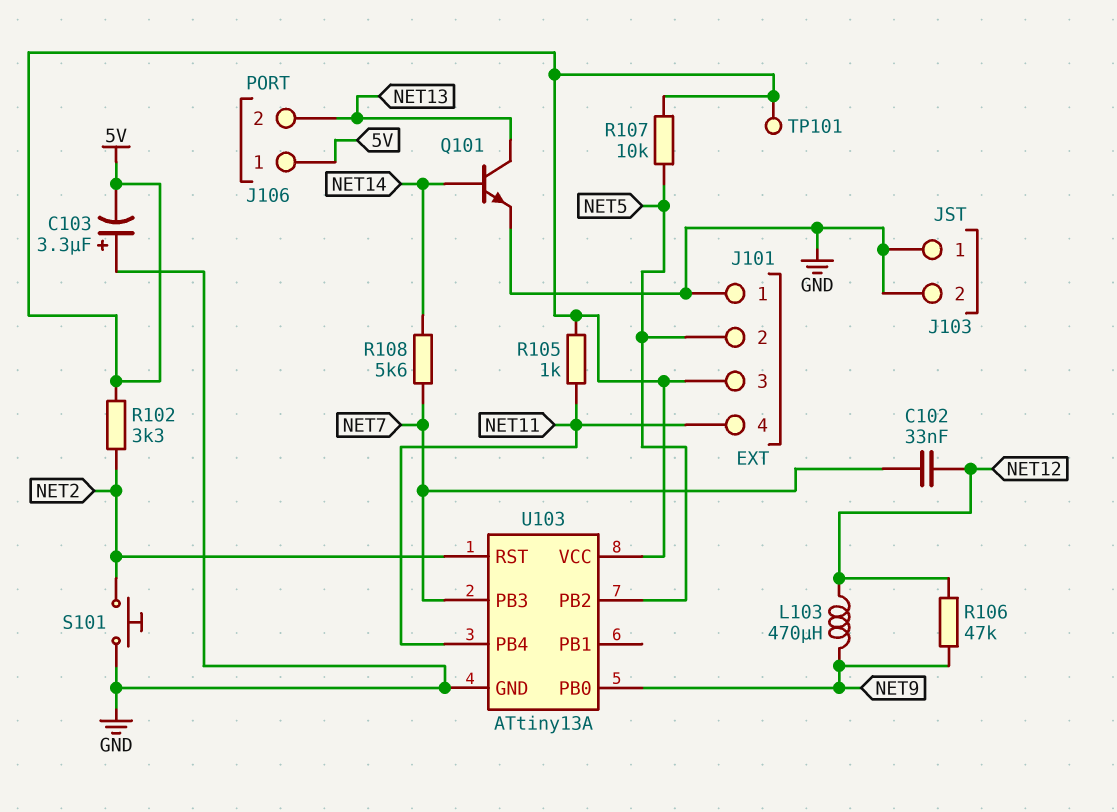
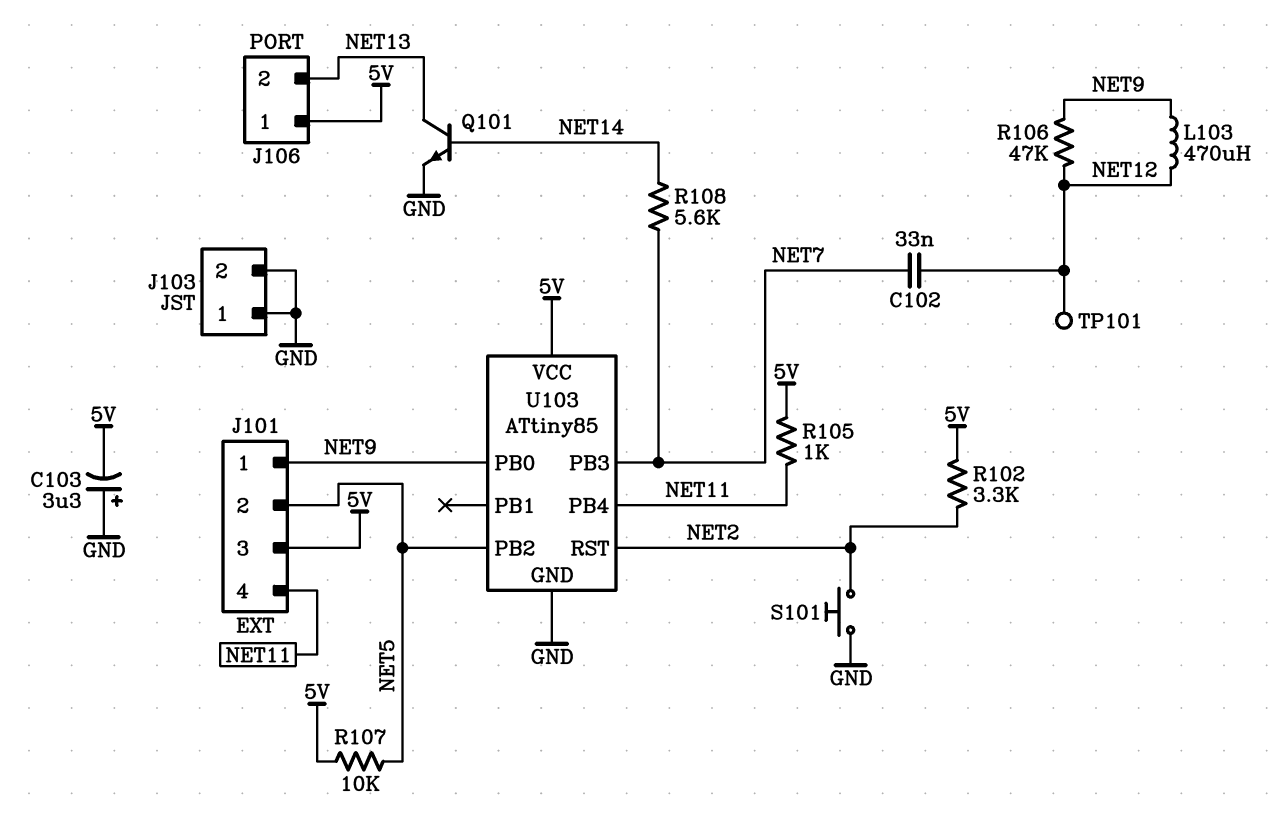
J101 pin 1: GND -> NET9
TP101: test point (5V) -> test point (NET12)
U103: ATtiny13A -> ATtiny85

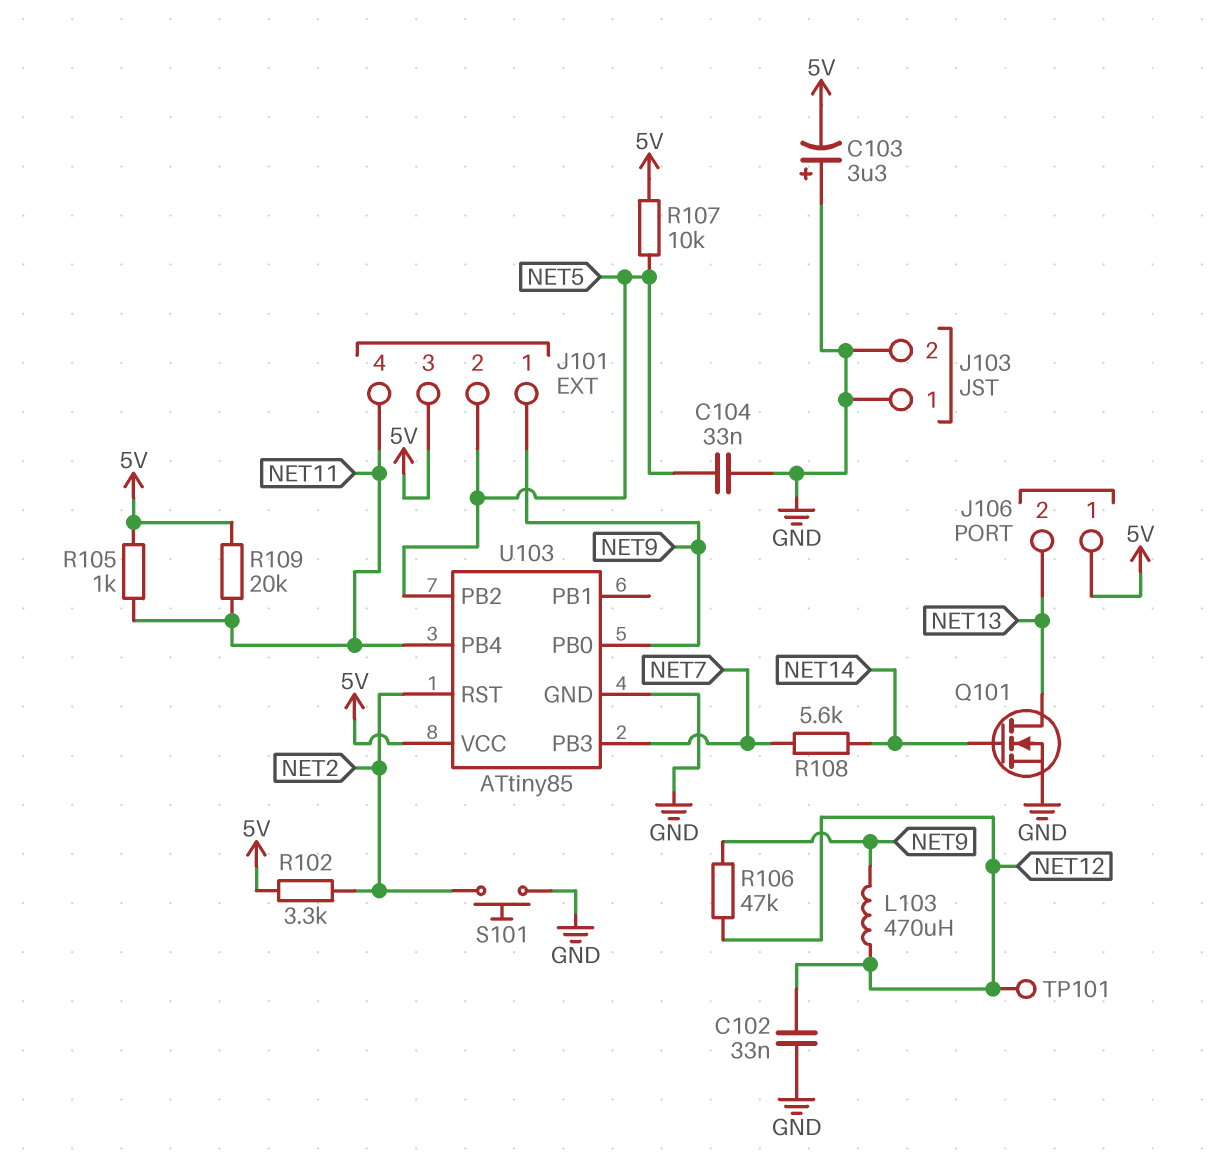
C102: 33nF (NET7, NET12) -> 33nF (GND, NET12)
C104: none -> 33nF (GND, NET5)
Q101: NPN (B NET14, C NET13, E GND) -> NMOS (G NET14, D NET13, S GND)
R109: none -> 20k (5V, NET11)

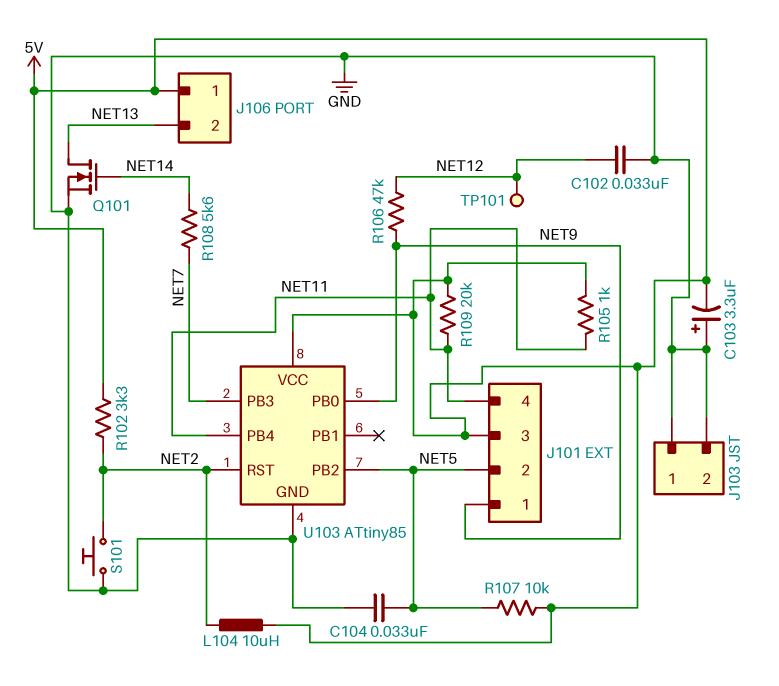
L103: 470uH (NET9, NET12) -> none
L104: none -> 10uH (5V, NET2)

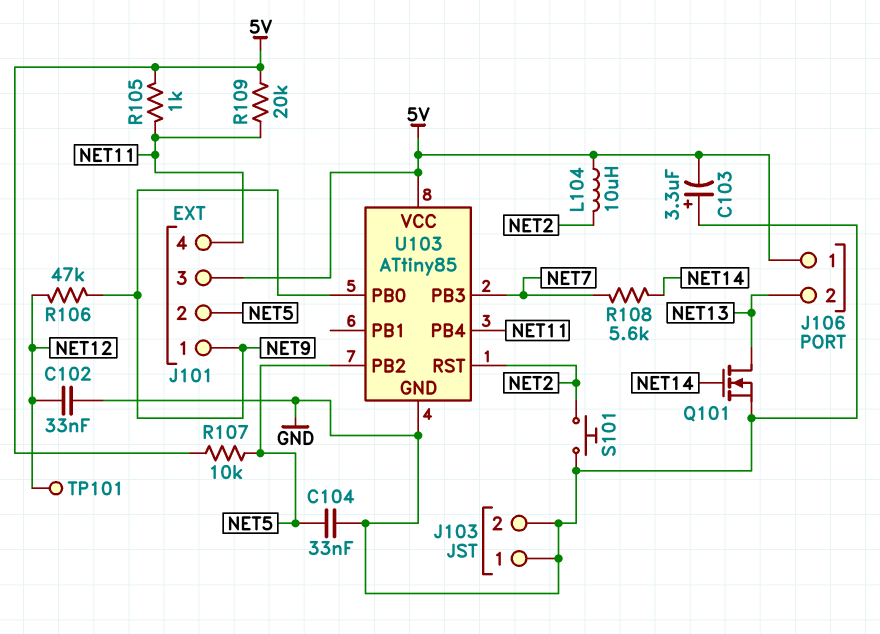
R102: 3.3k (5V, NET2) -> none

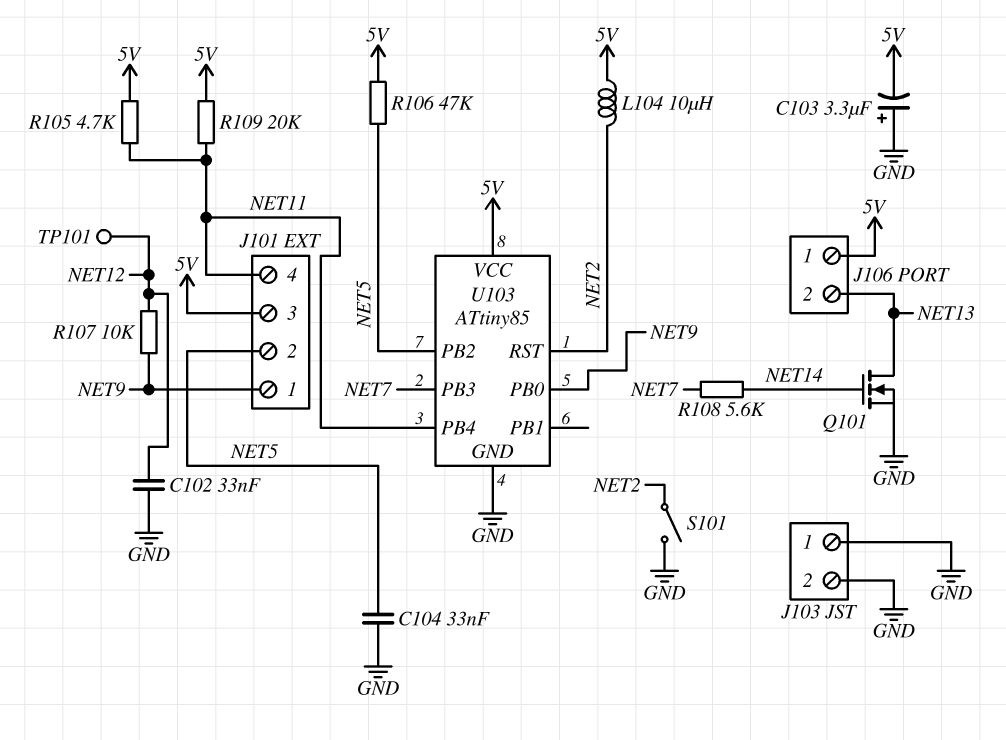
R105: 1k (5V, NET11) -> 4.7k (5V, NET11)
R106: 47k (NET9, NET12) -> 47k (5V, NET5)
R107: 10k (5V, NET5) -> 10k (NET9, NET12)
S101: button (GND, NET2) -> switch (GND, NET2)

